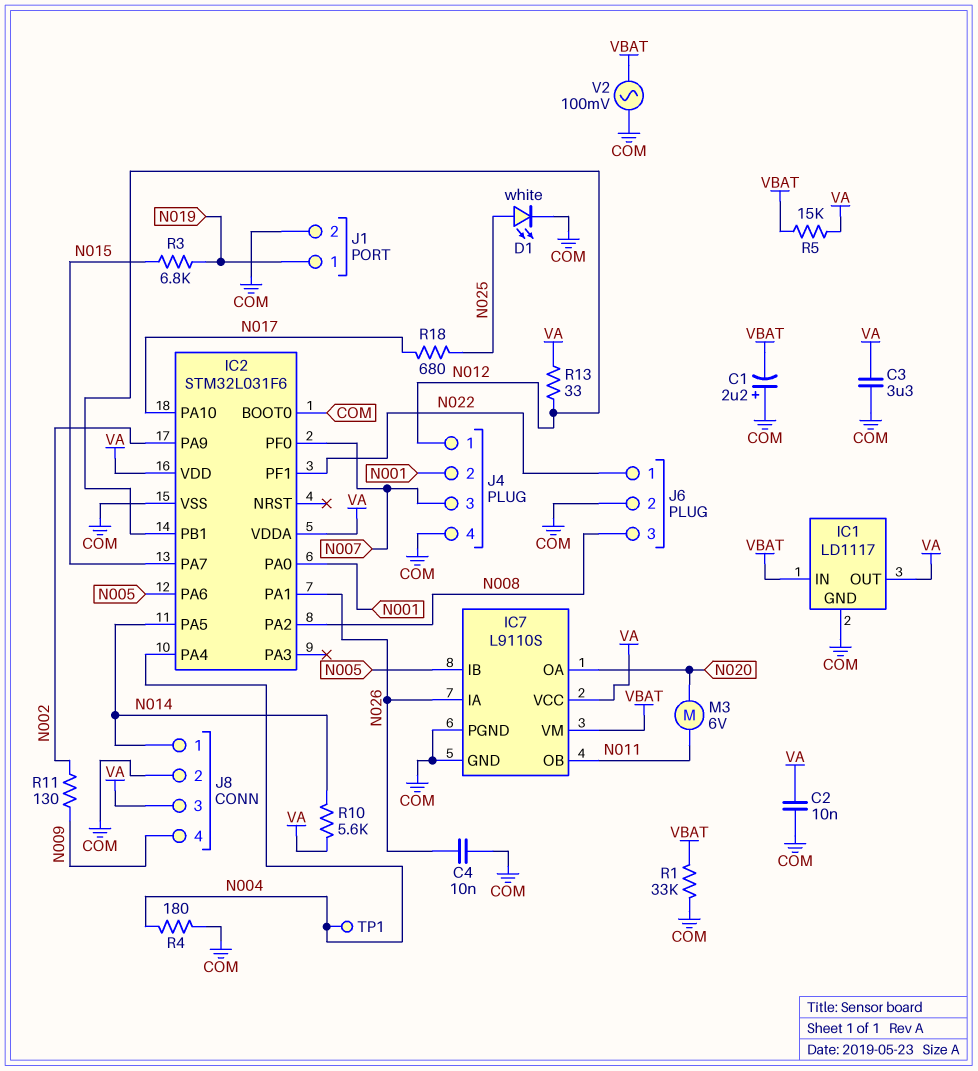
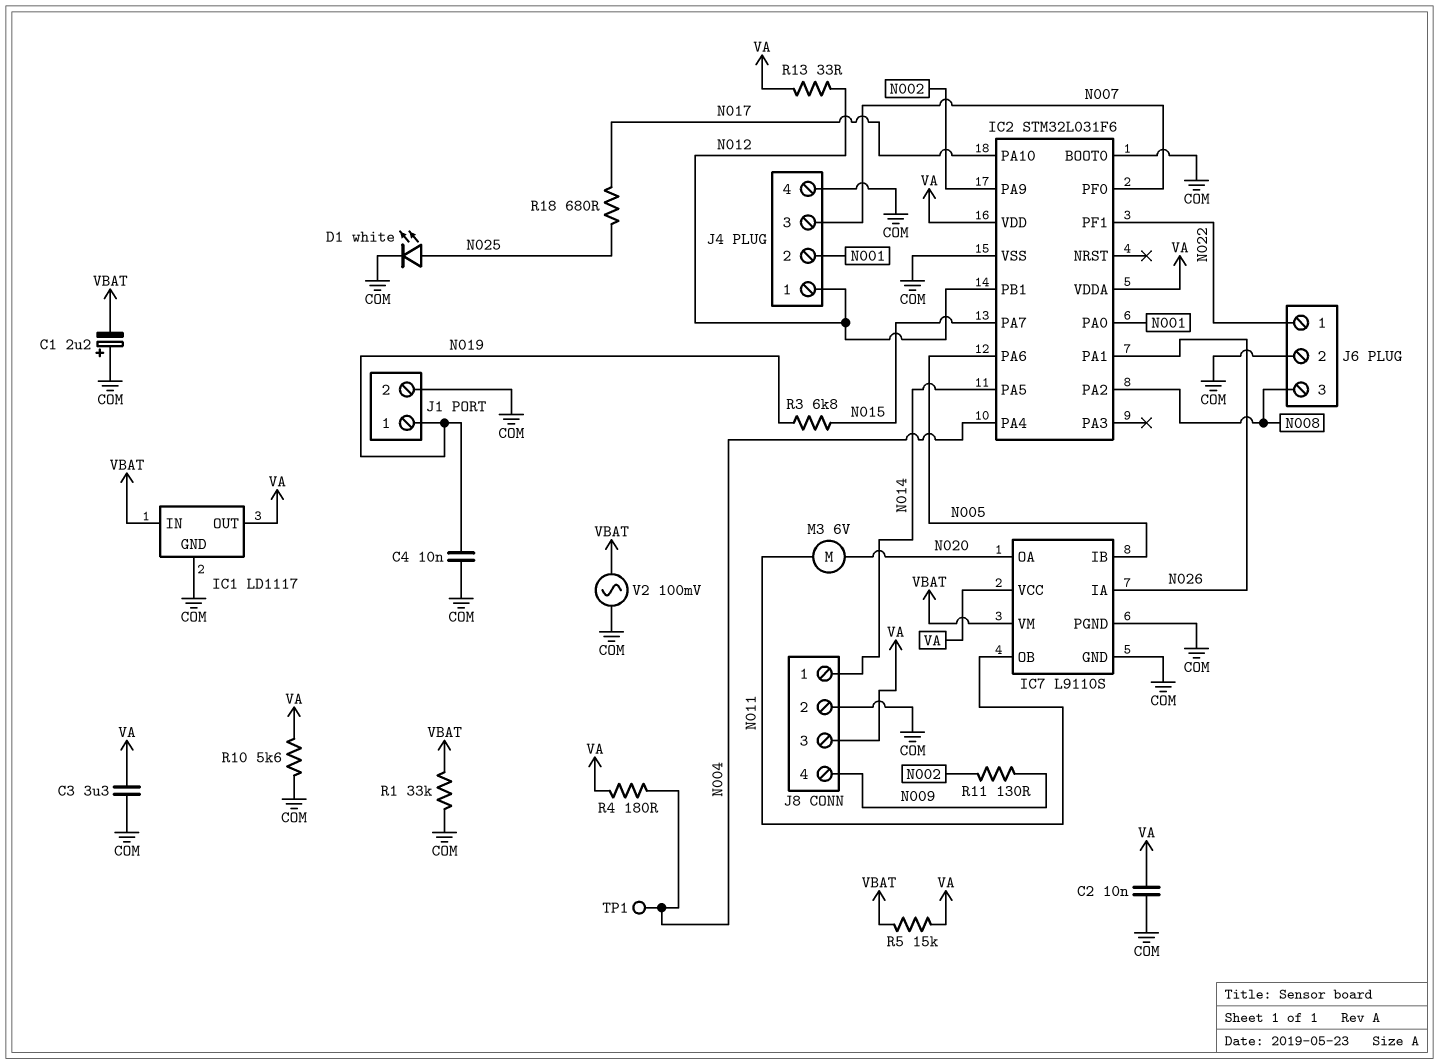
C4: 10nF (COM, N026) -> 10nF (COM, N019)
R4: 180 (COM, N004) -> 180 (N004, VA)
R10: 5.6k (N014, VA) -> 5.6k (COM, VA)

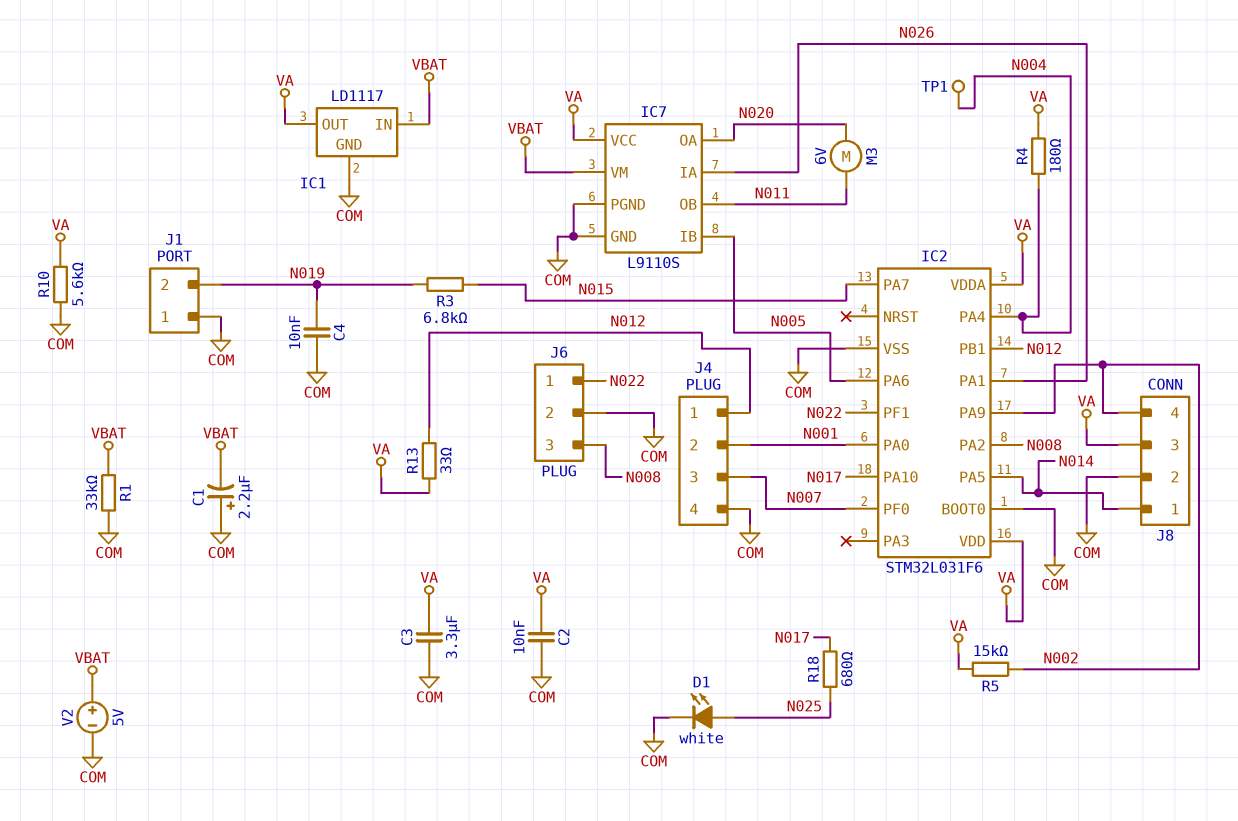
J1 pin 1: N019 -> COM
J1 pin 2: COM -> N019
J8 pin 4: N009 -> N002
R5: 15k (VA, VBAT) -> 15k (N002, VA)
R11: 130 (N002, N009) -> none
V2: AC 100mV (COM, VBAT) -> 5V (plus VBAT, minus COM)

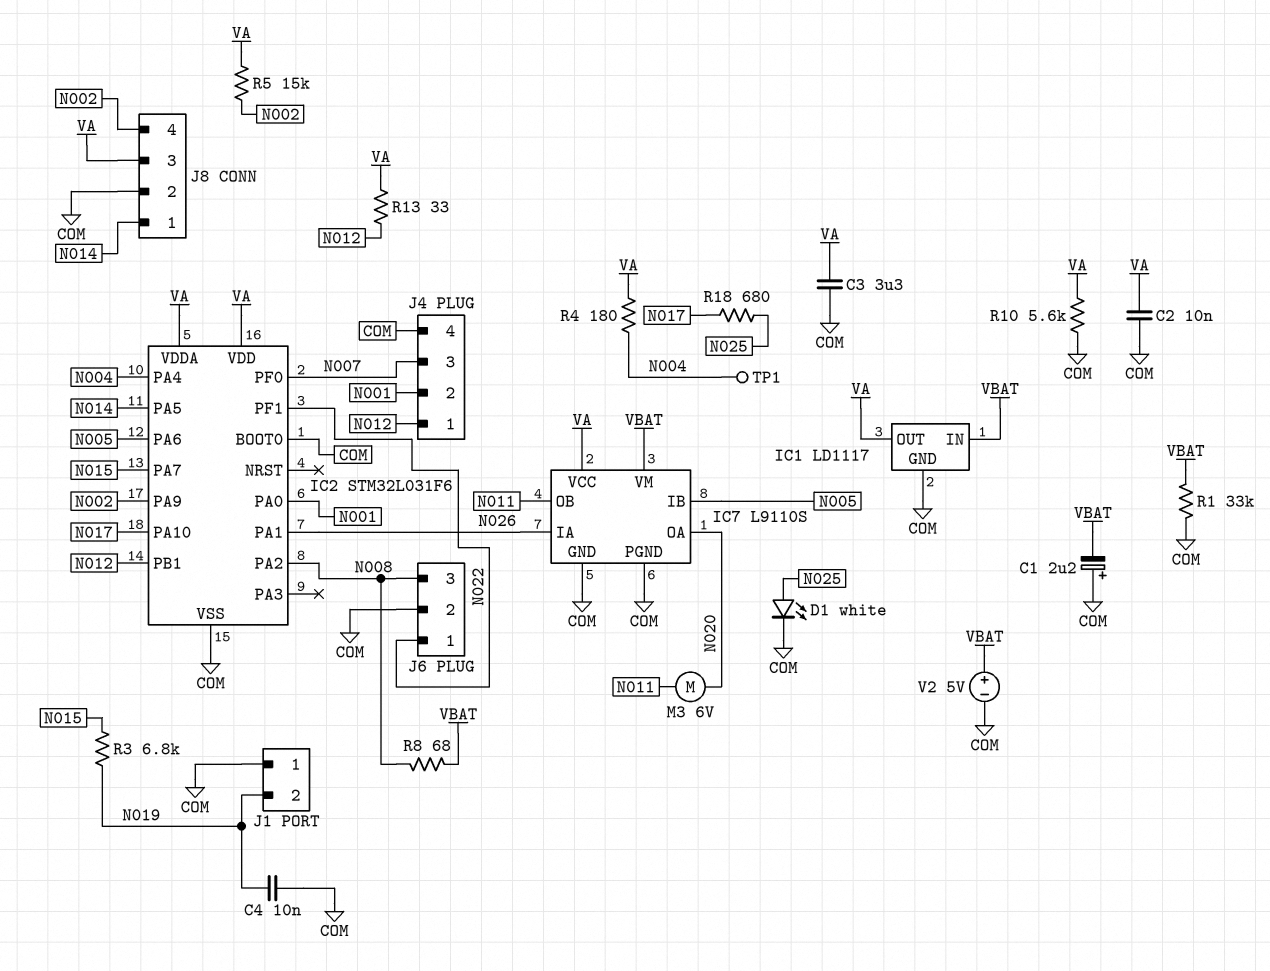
R8: none -> 68 (N008, VBAT)

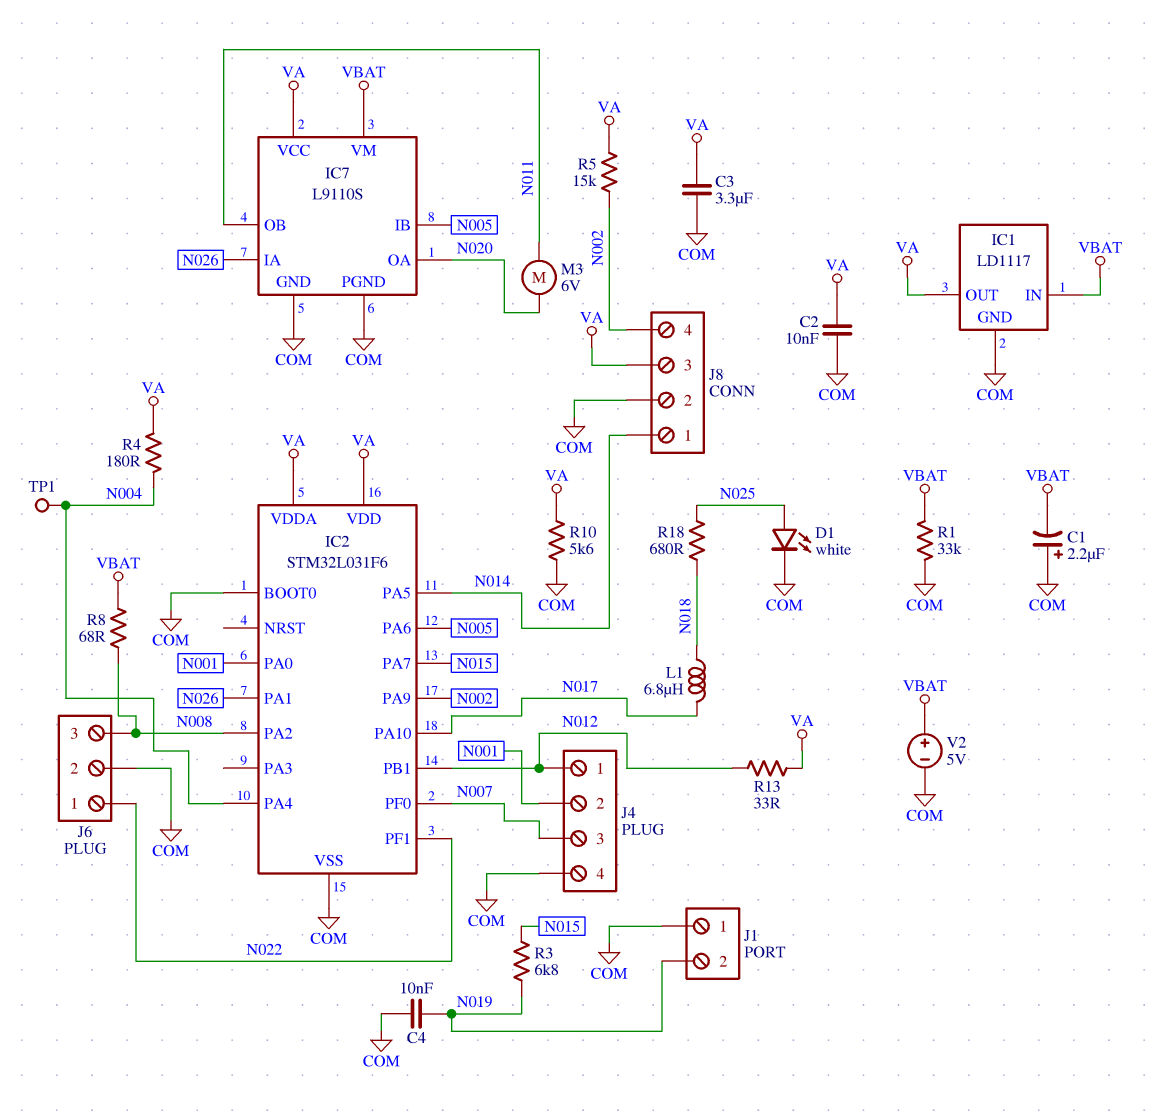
L1: none -> 6.8uH (N017, N018)
R18: 680 (N017, N025) -> 680 (N018, N025)

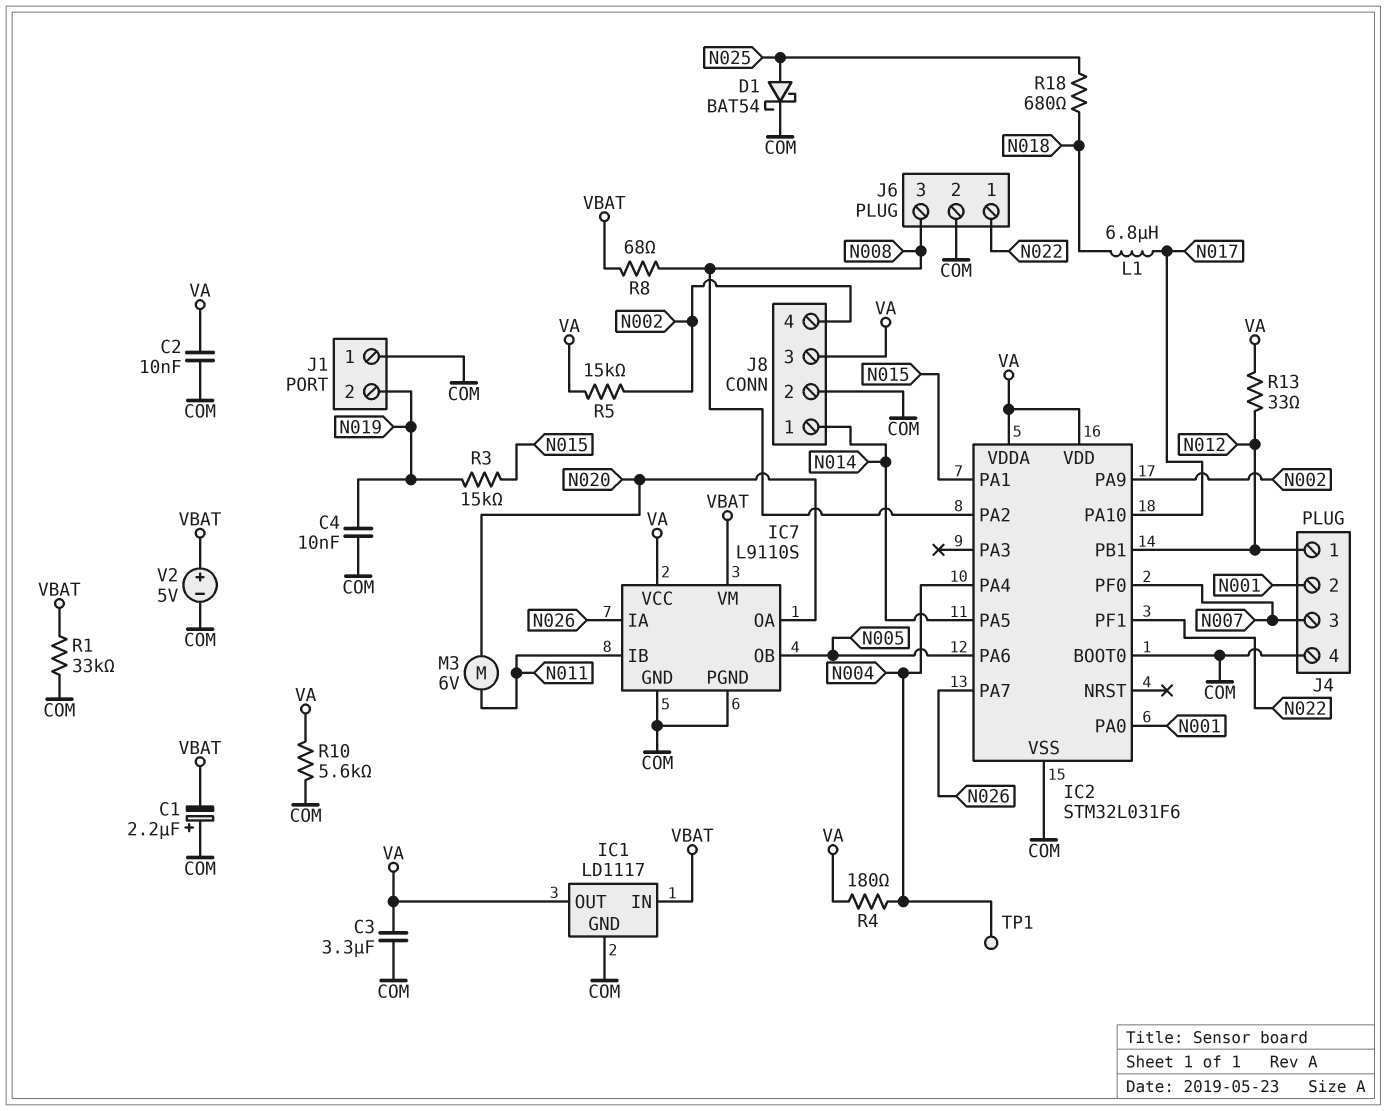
D1: LED white (A N025, K COM) -> schottky BAT54 (A N025, K COM)
IC2 pin PA1: N026 -> N015
IC2 pin PA7: N015 -> N026
IC7 pin IB: N005 -> N011
IC7 pin OB: N011 -> N005
R3: 6.8k (N015, N019) -> 15k (N015, N019)

